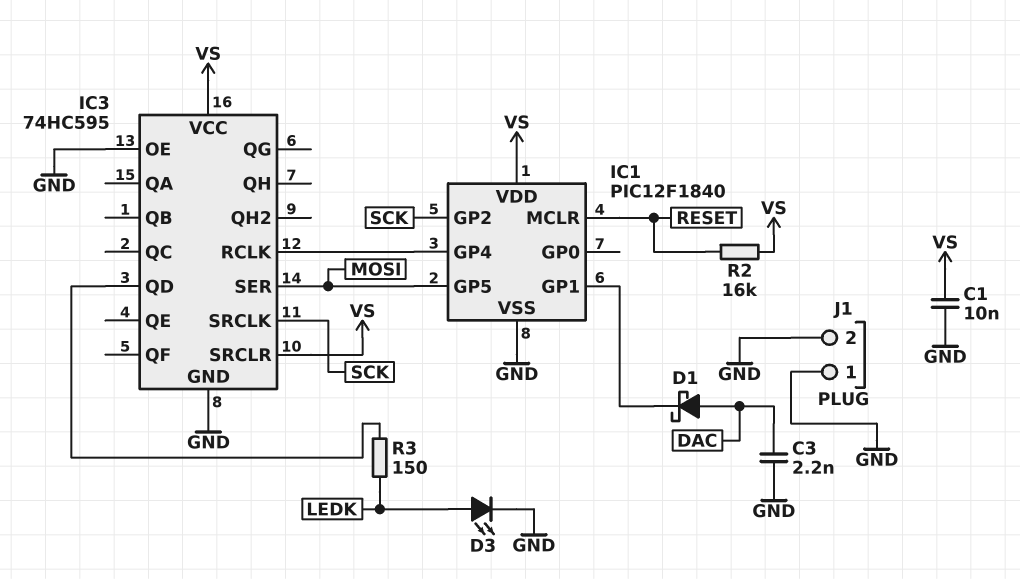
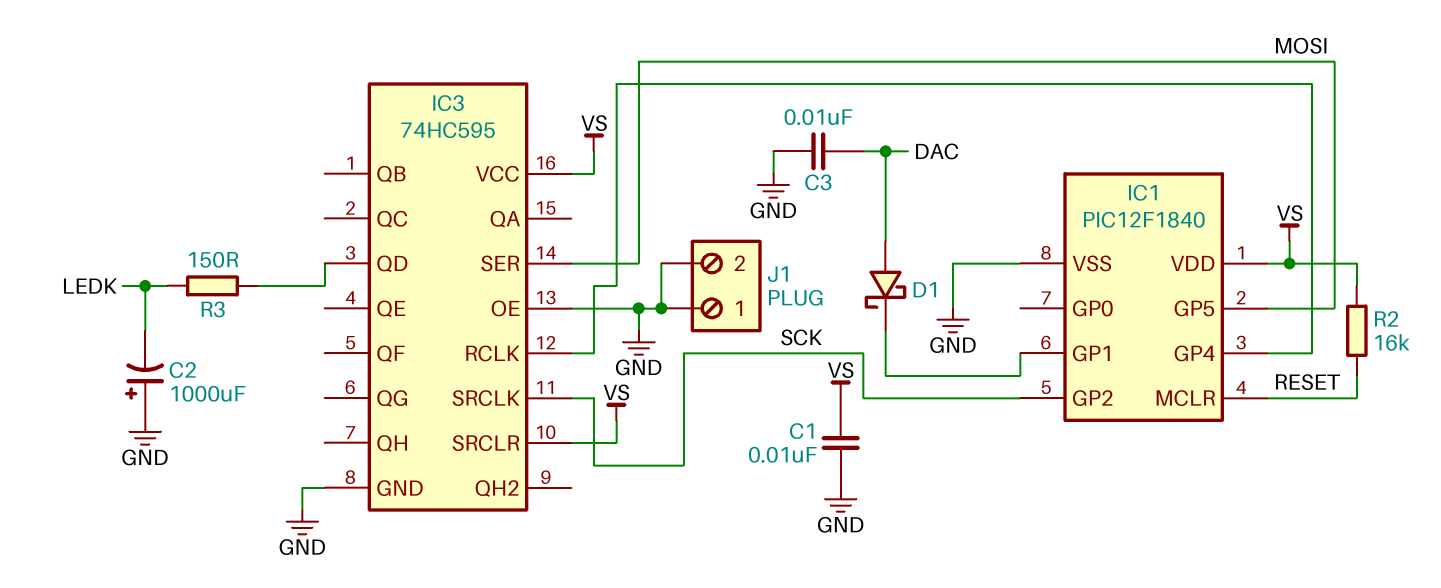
C2: none -> 1000uF (plus GND, minus LEDK)
C3: 2.2nF (DAC, GND) -> 10nF (DAC, GND)
D3: LED (A LEDK, K GND) -> none

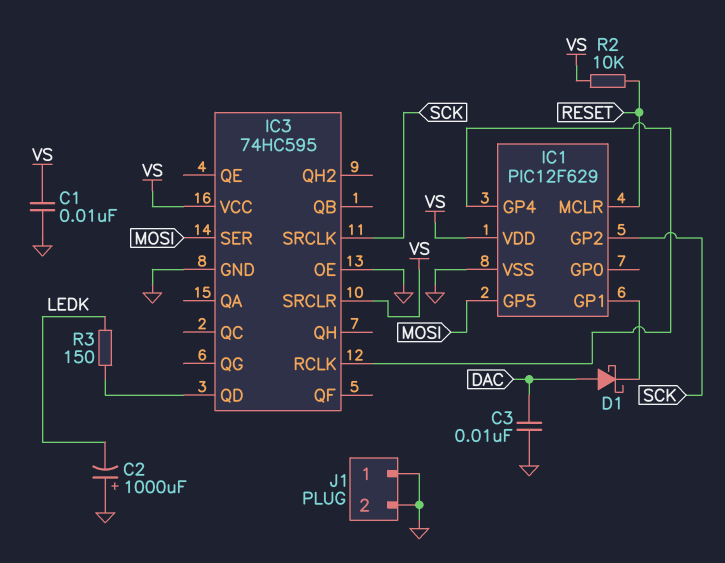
IC1: PIC12F1840 -> PIC12F629
R2: 16k (RESET, VS) -> 10k (RESET, VS)

